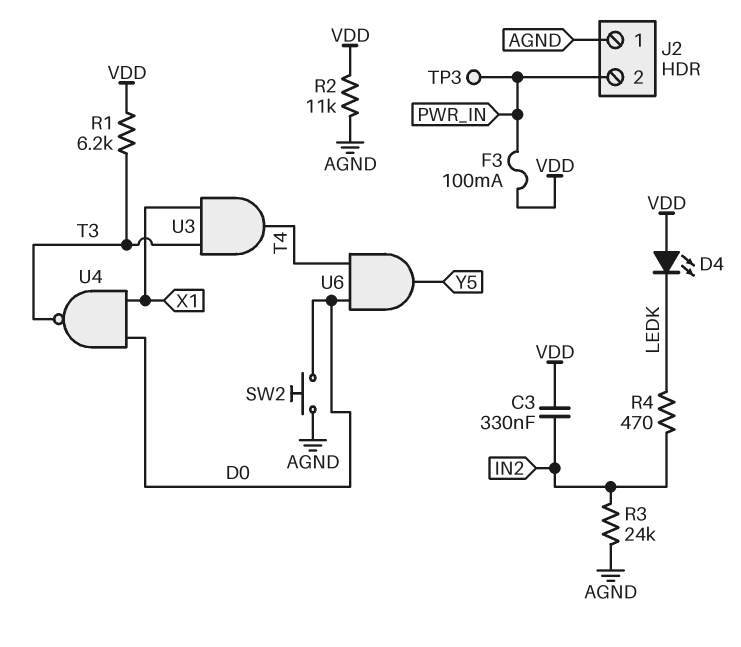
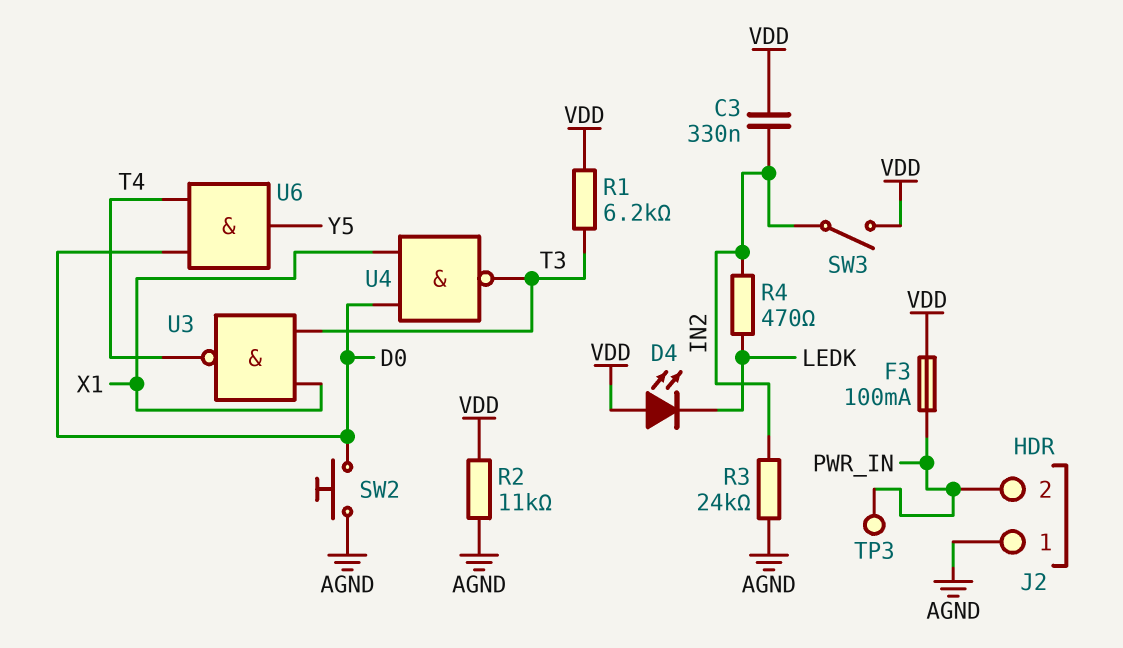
SW3: none -> switch (IN2, VDD)
U3: AND (in T3, in X1, out T4) -> NAND (in T3, in X1, out T4)

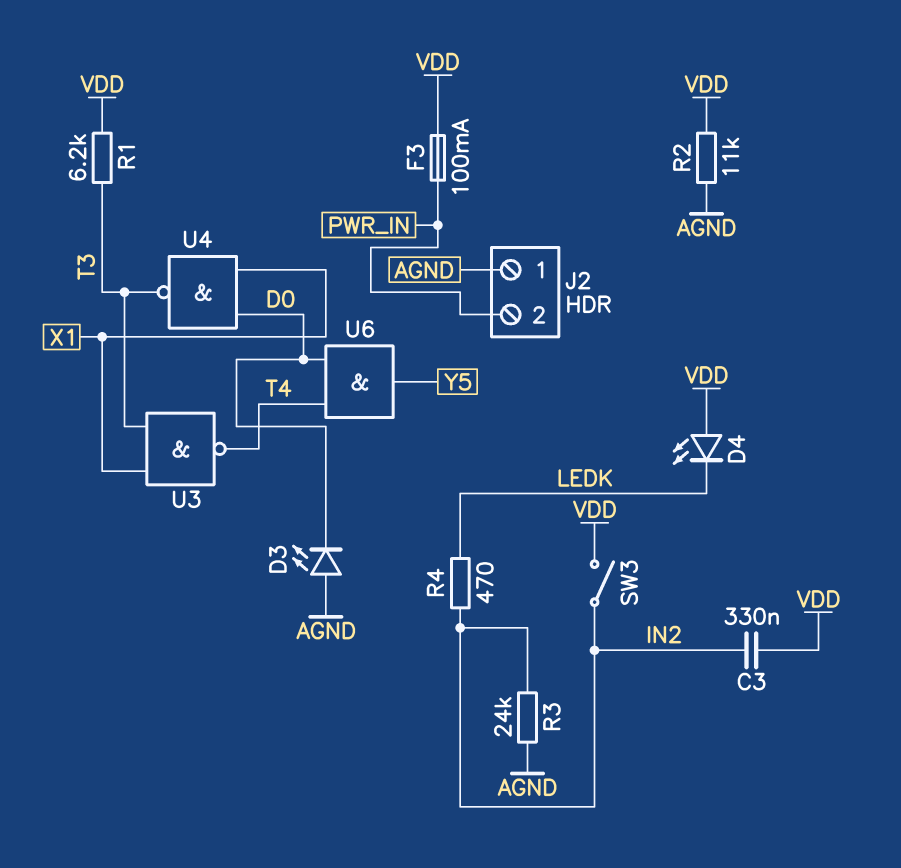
D3: none -> LED (A AGND, K D0)
SW2: button (AGND, D0) -> none
TP3: test point (PWR_IN) -> none

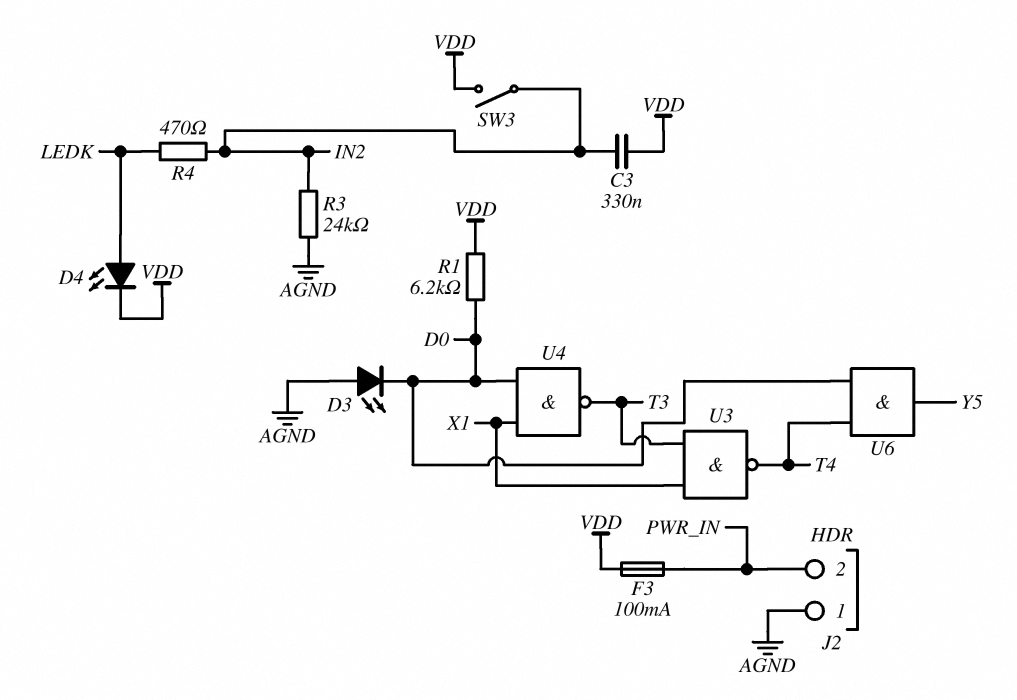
D4: LED (A VDD, K LEDK) -> LED (A LEDK, K VDD)
R1: 6.2k (T3, VDD) -> 6.2k (D0, VDD)
R2: 11k (AGND, VDD) -> none

